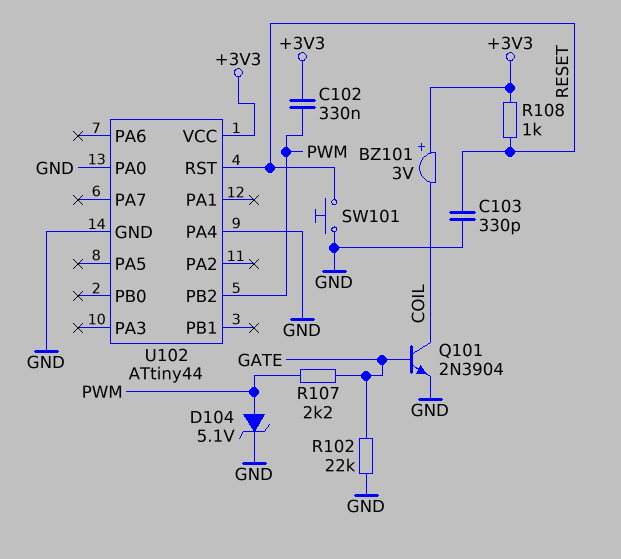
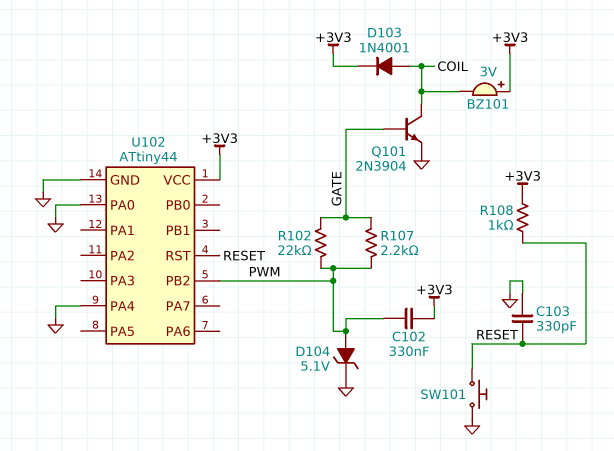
D103: none -> diode 1N4001 (A COIL, K +3V3)
R102: 22k (GATE, GND) -> 22k (GATE, PWM)

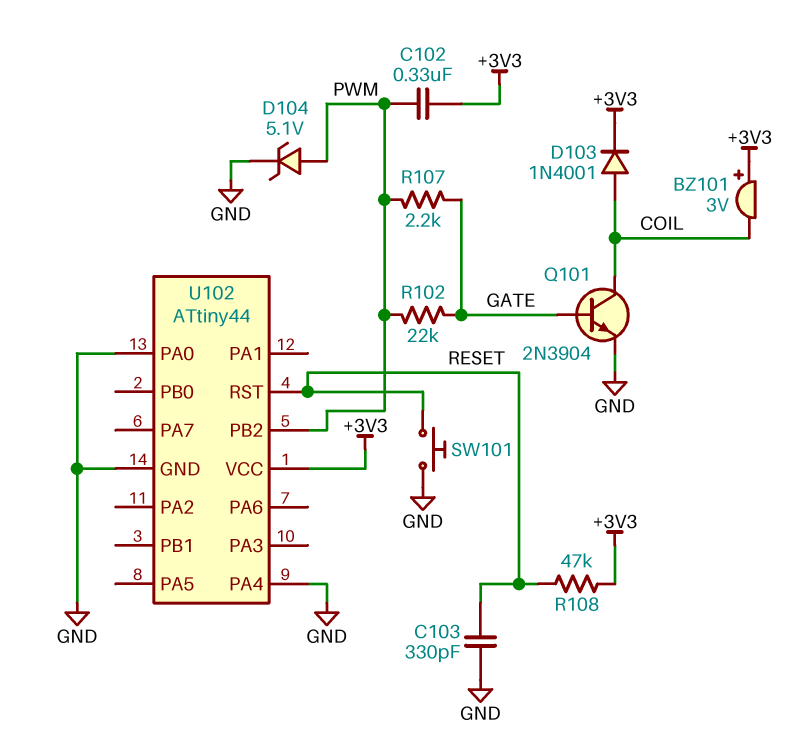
R108: 1k (+3V3, RESET) -> 47k (+3V3, RESET)

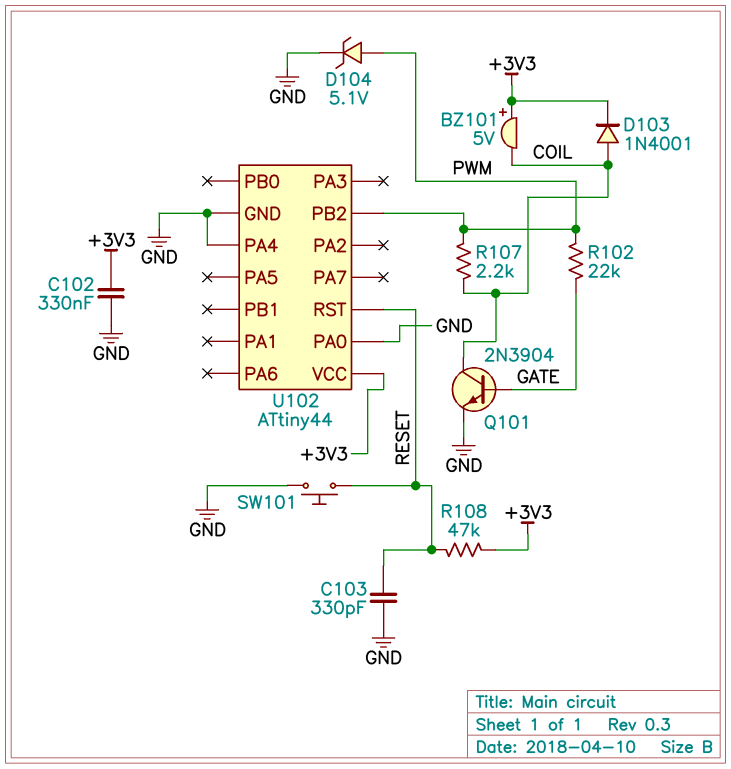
BZ101: buzzer 3V (plus +3V3, minus COIL) -> buzzer 5V (plus +3V3, minus COIL)
C102: 330nF (+3V3, PWM) -> 330nF (+3V3, GND)
R107: 2.2k (GATE, PWM) -> 2.2k (COIL, PWM)

